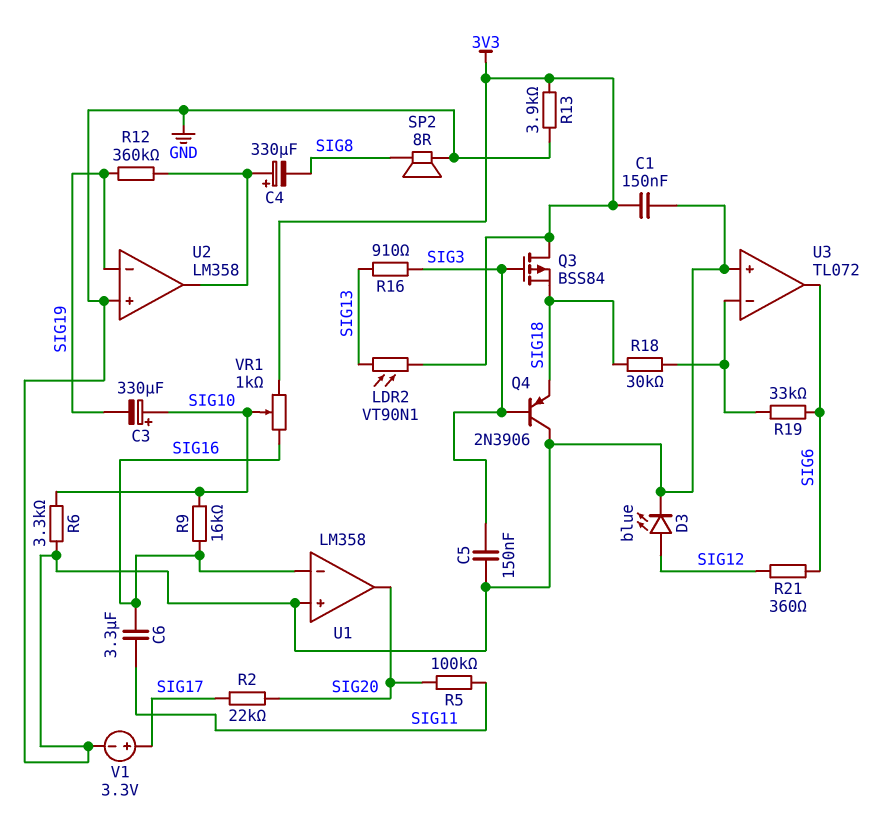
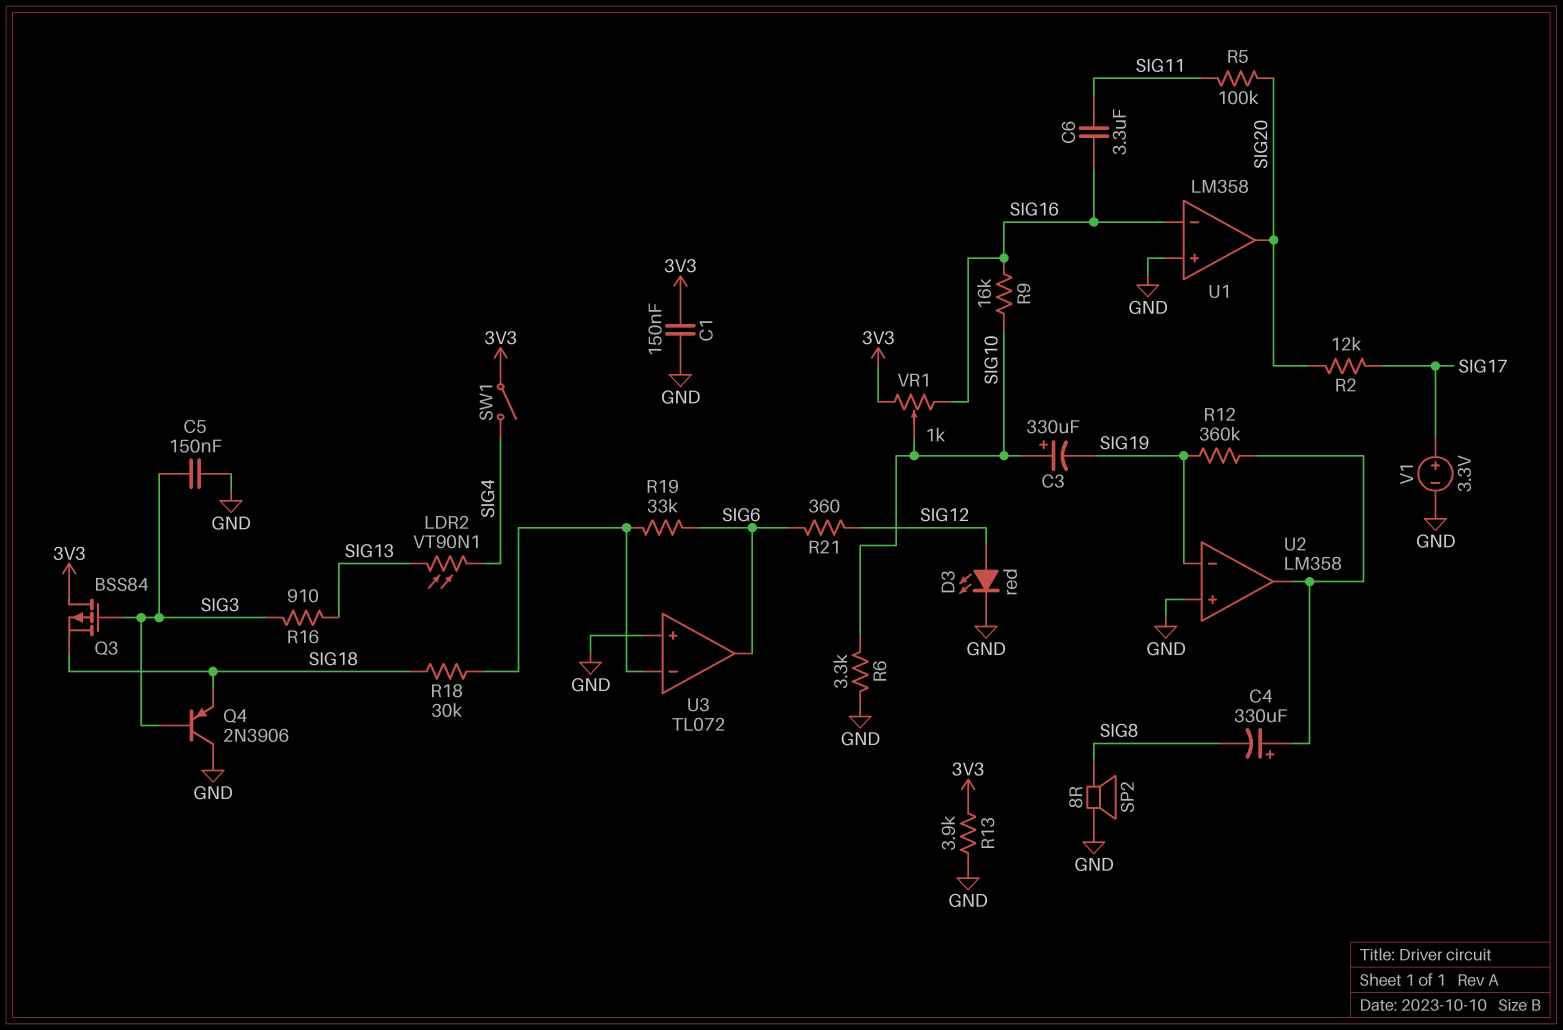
D3: LED blue (A SIG12, K GND) -> LED red (A SIG12, K GND)
LDR2: VT90N1 (3V3, SIG13) -> VT90N1 (SIG4, SIG13)
R2: 22k (SIG17, SIG20) -> 12k (SIG17, SIG20)
SW1: none -> switch (3V3, SIG4)

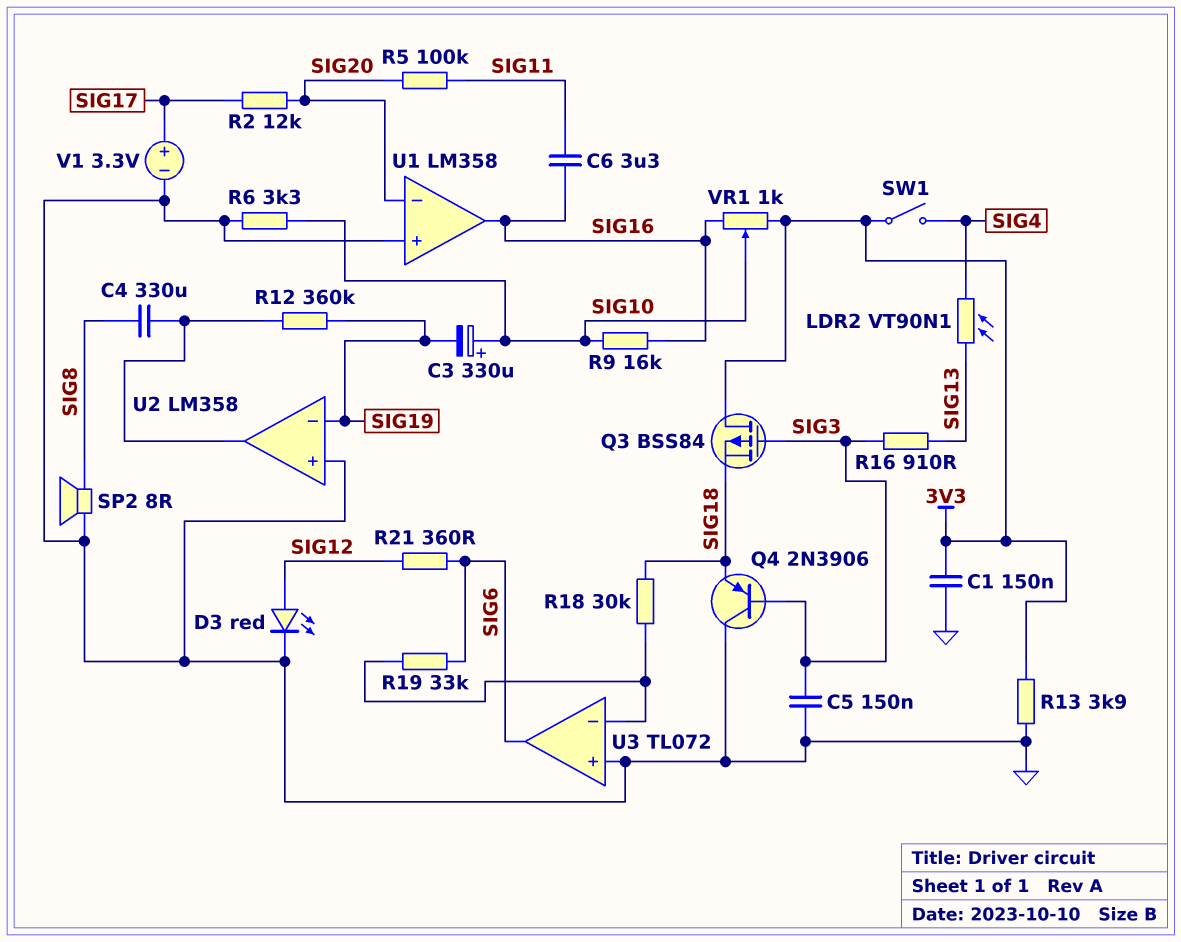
C4: 330uF (plus U2/out, minus SIG8) -> 330uF (SIG8, U2/out)
U1 pin in-: SIG16 -> SIG20
U1 pin out: SIG20 -> SIG16

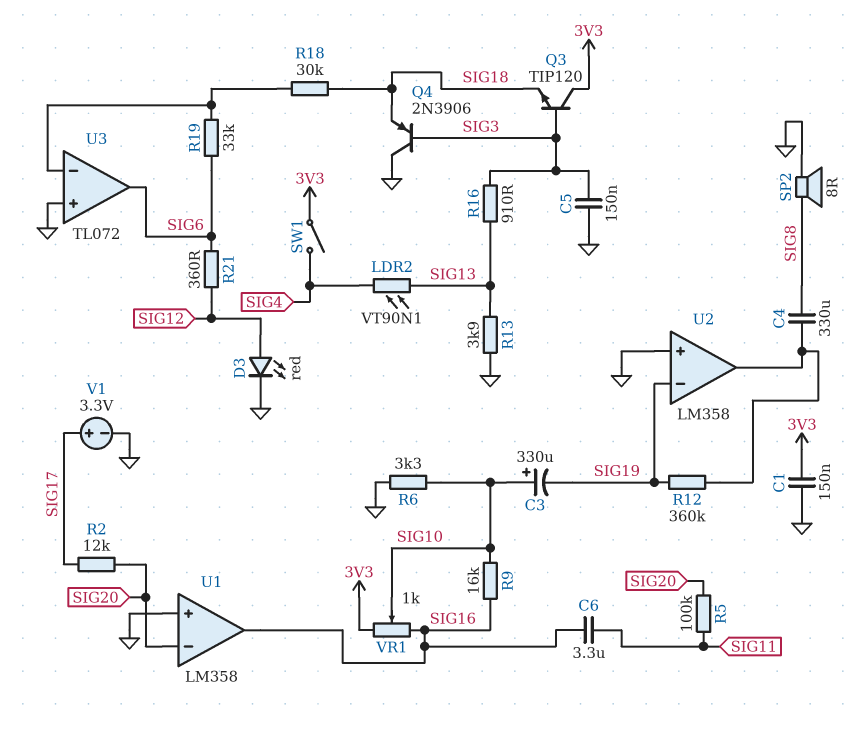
Q3: PMOS BSS84 (G SIG3, D 3V3, S SIG18) -> NPN TIP120 (B SIG3, C 3V3, E SIG18)
R13: 3.9k (3V3, GND) -> 3.9k (GND, SIG13)

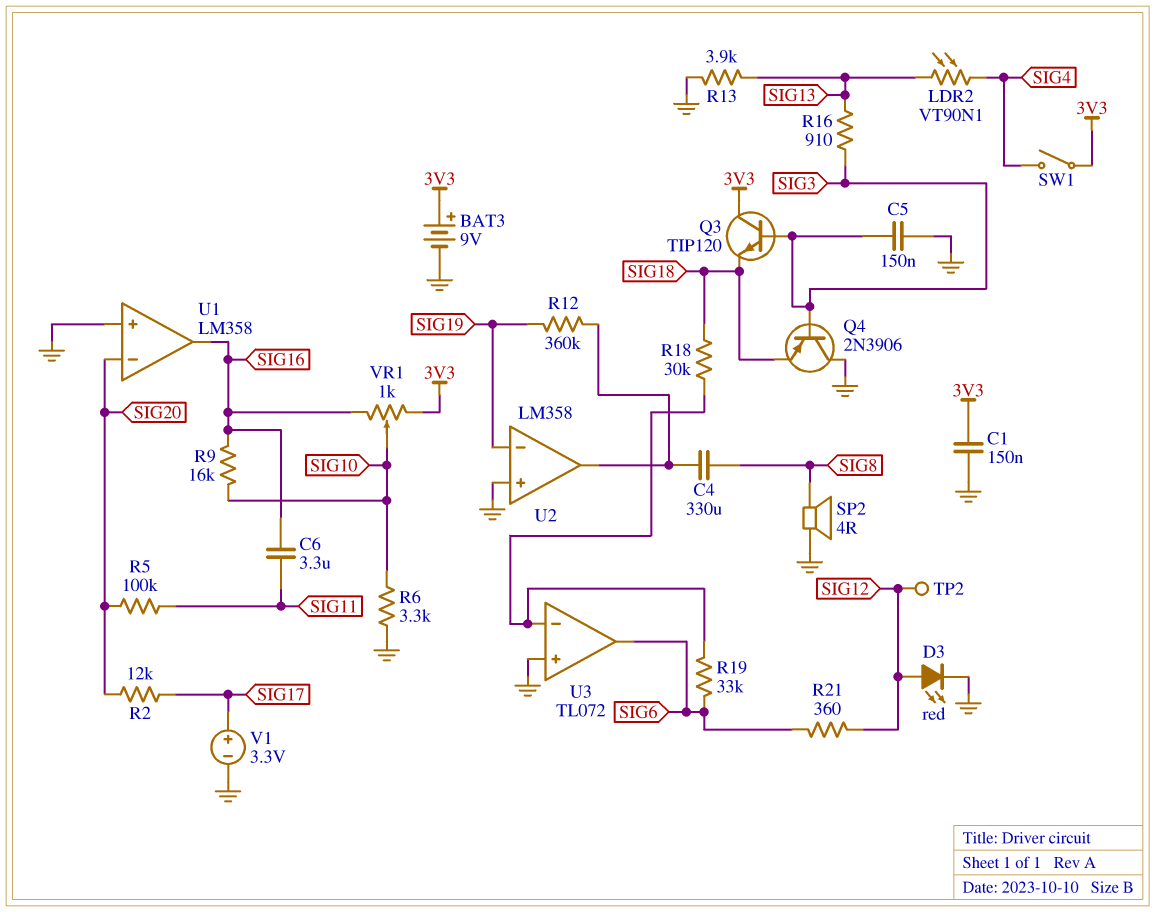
BAT3: none -> 9V (plus 3V3, minus GND)
C3: 330uF (plus SIG10, minus SIG19) -> none
SP2: speaker 8R (GND, SIG8) -> speaker 4R (GND, SIG8)
TP2: none -> test point (SIG12)

